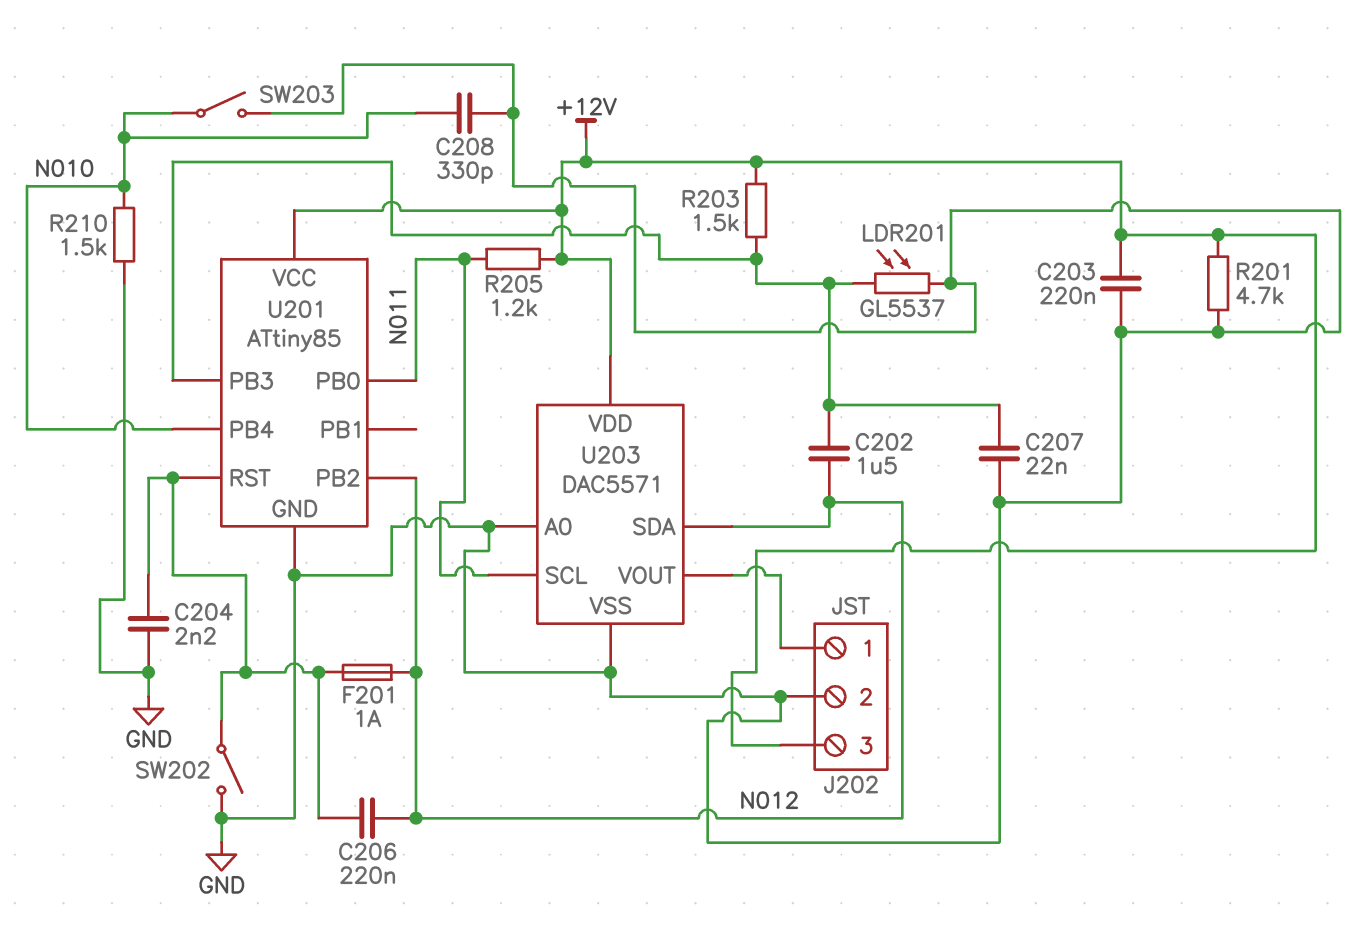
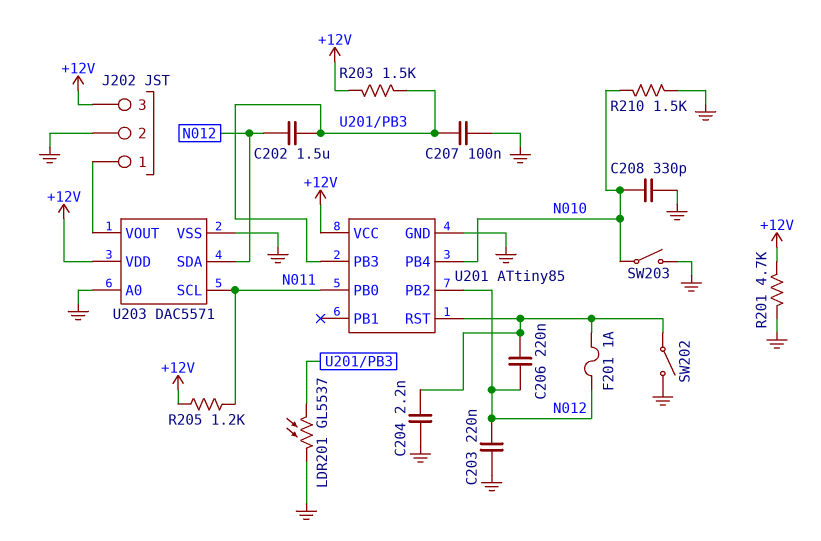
C203: 220nF (+12V, GND) -> 220nF (GND, N012)
C207: 22nF (GND, U201/PB3) -> 100nF (GND, U201/PB3)

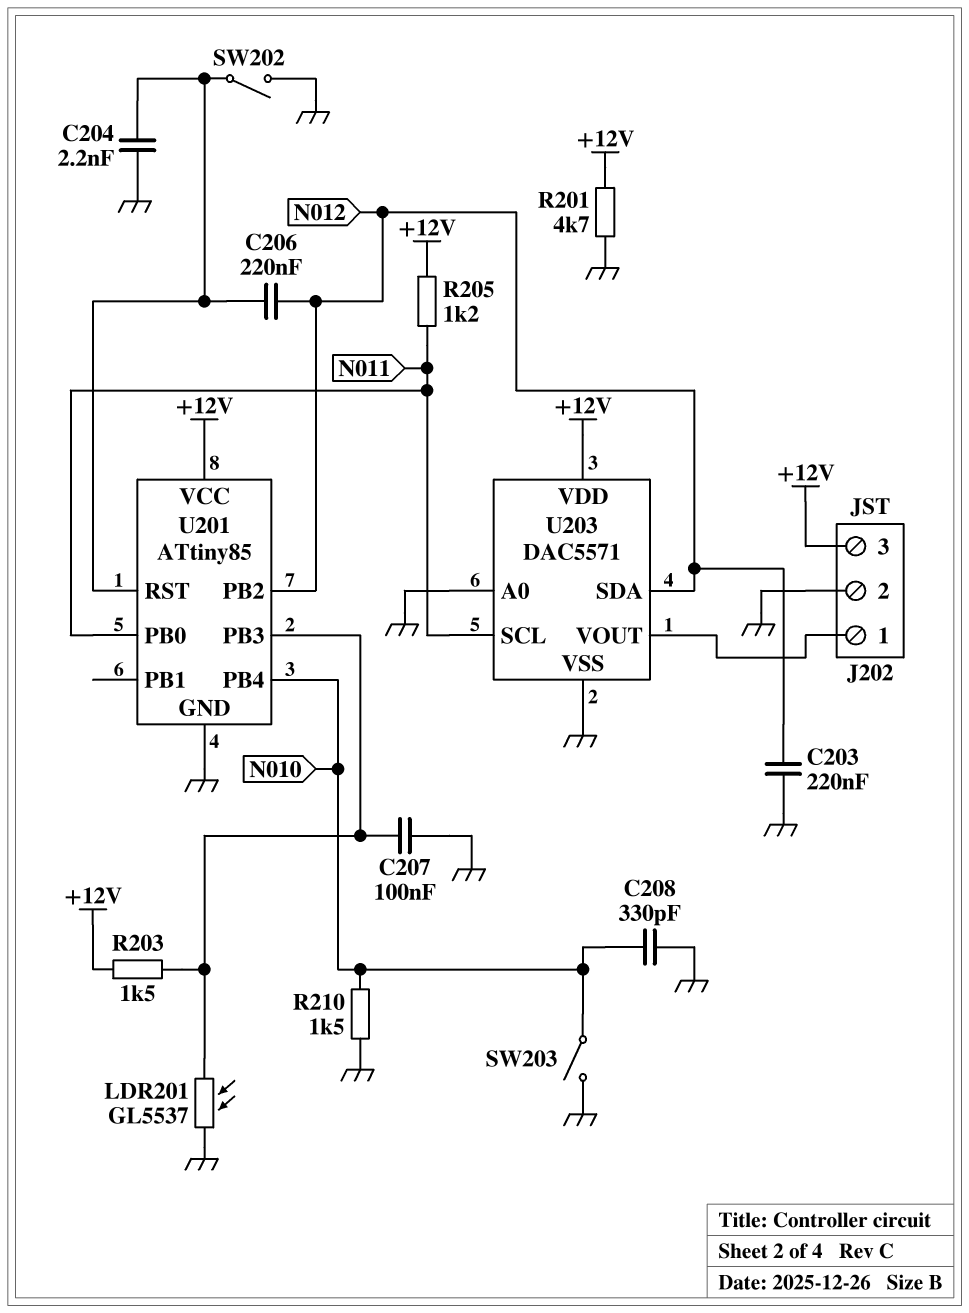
C202: 1.5uF (N012, U201/PB3) -> none
F201: 1A (N012, U201/RST) -> none

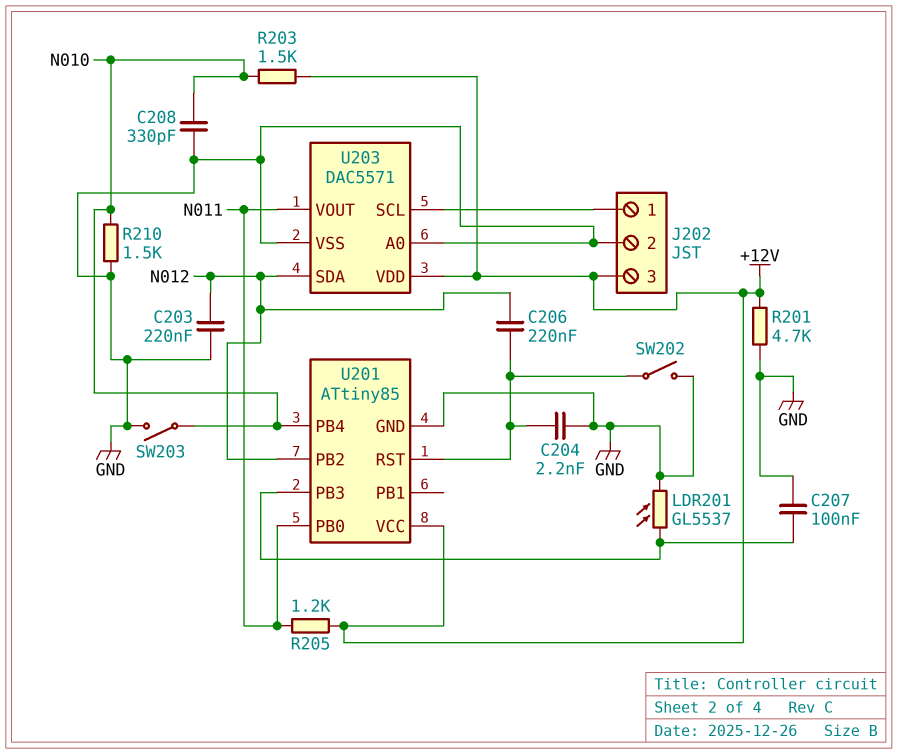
R203: 1.5k (+12V, U201/PB3) -> 1.5k (+12V, N010)
U203 pin SCL: N011 -> J202/1
U203 pin VOUT: J202/1 -> N011

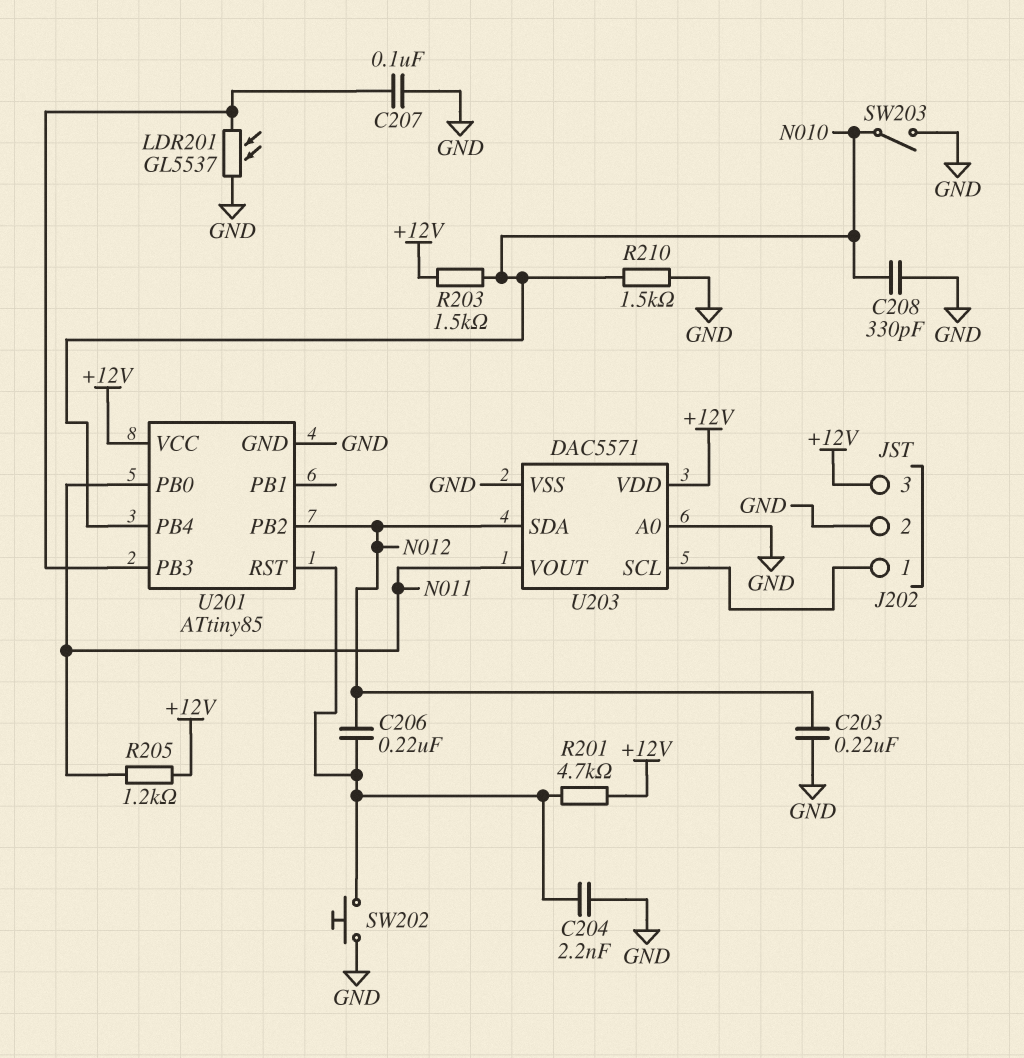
R201: 4.7k (+12V, GND) -> 4.7k (+12V, U201/RST)
SW202: switch (GND, U201/RST) -> button (GND, U201/RST)

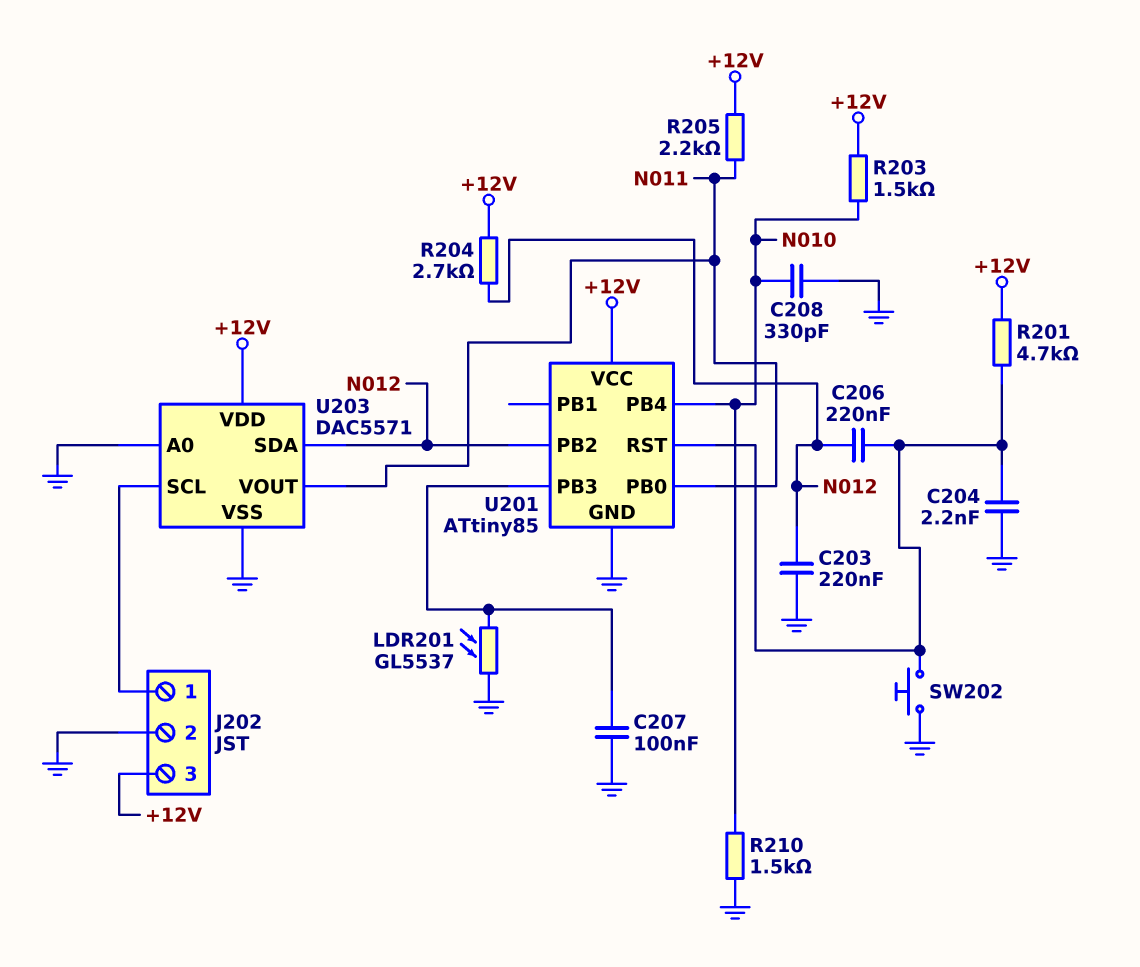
R204: none -> 2.7k (+12V, N012)
R205: 1.2k (+12V, N011) -> 2.2k (+12V, N011)
SW203: switch (GND, N010) -> none

